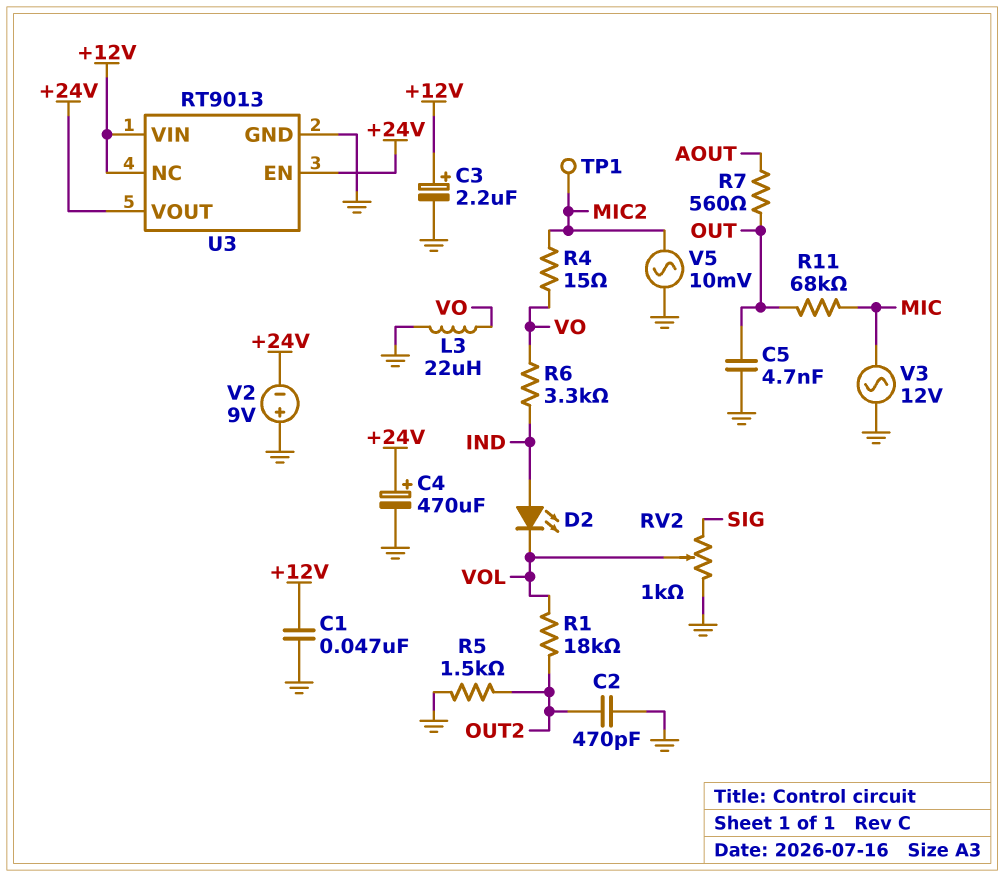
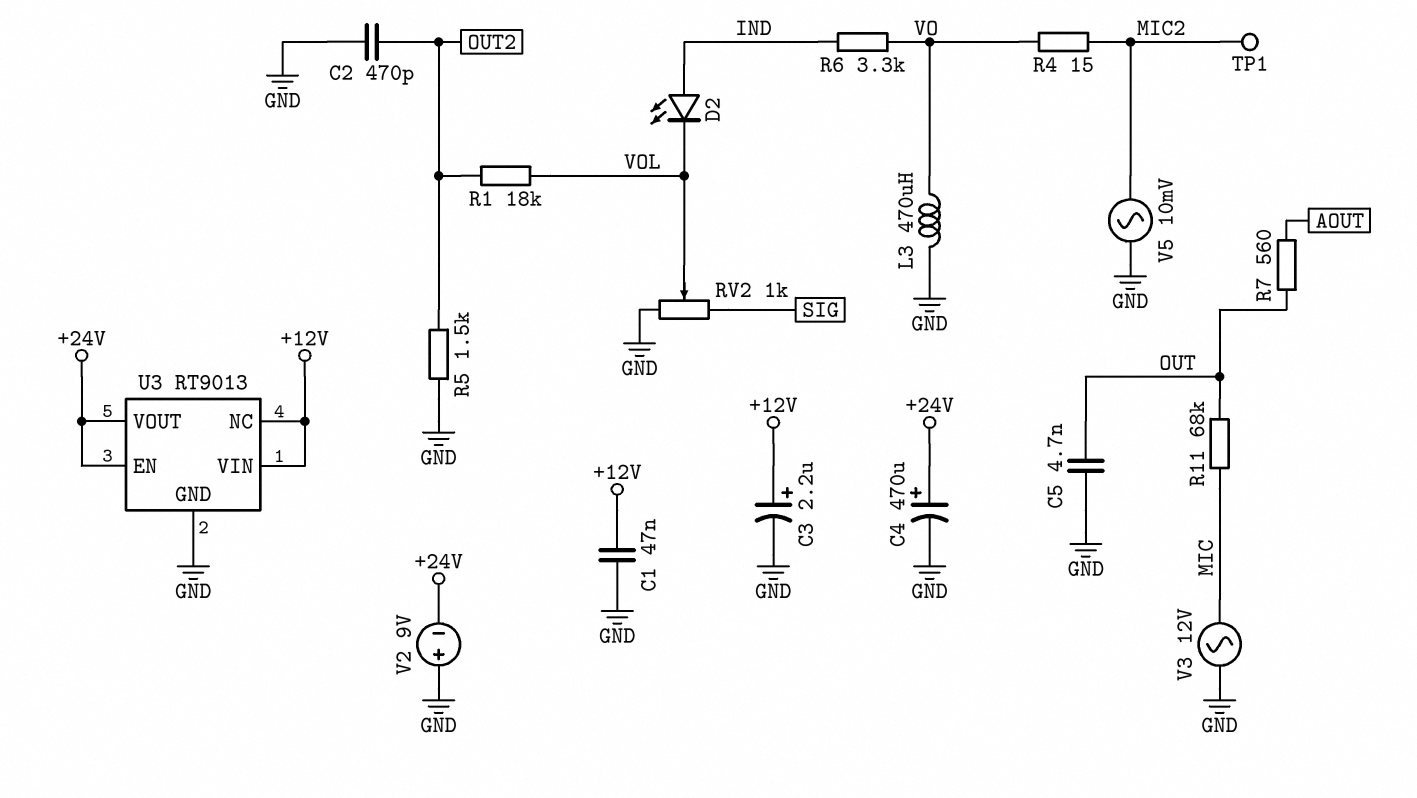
L3: 22uH (GND, VO) -> 470uH (GND, VO)

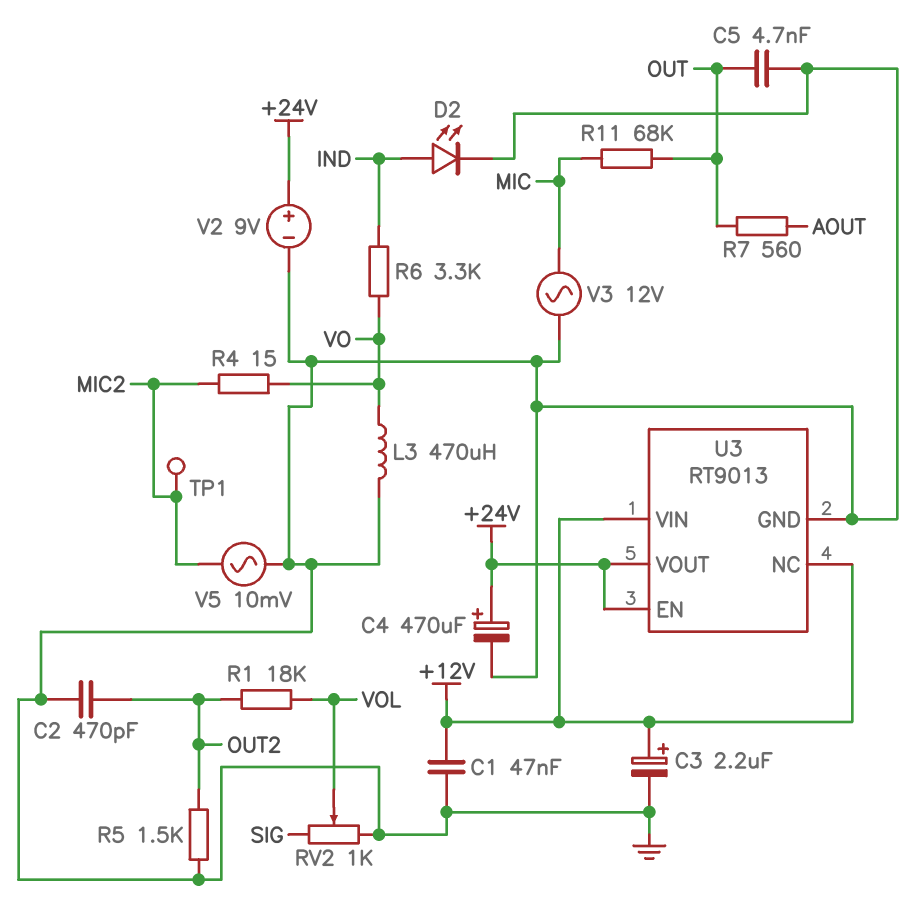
D2: LED (A IND, K VOL) -> LED (A IND, K GND)
V2: 9V (plus GND, minus +24V) -> 9V (plus +24V, minus GND)

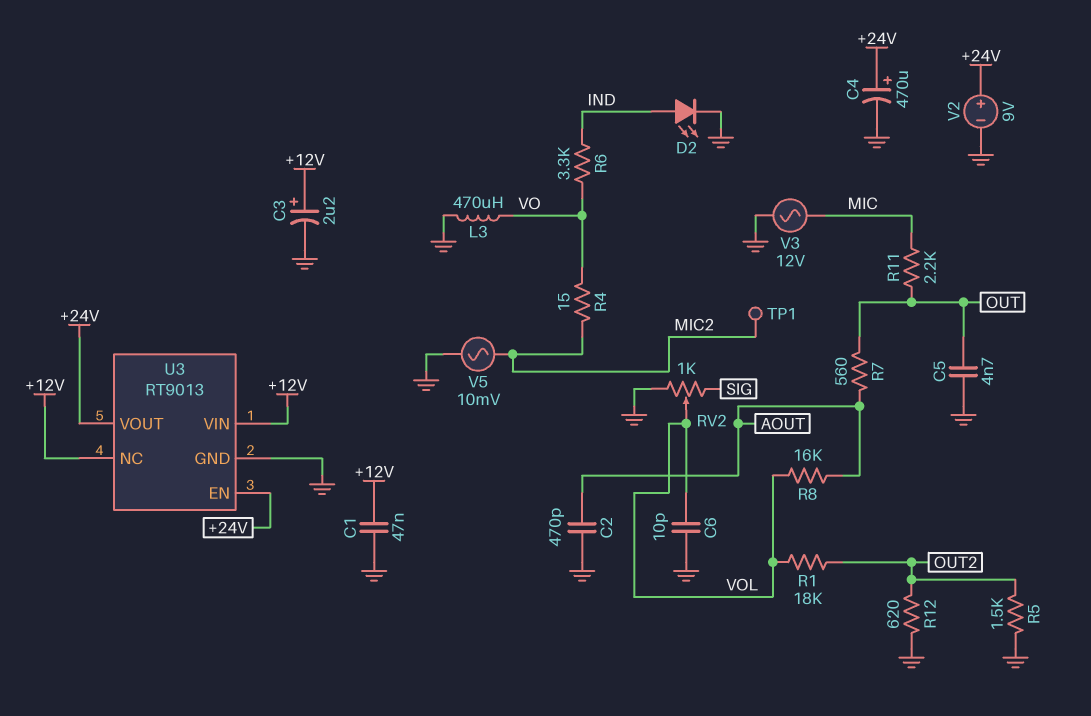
C2: 470pF (GND, OUT2) -> 470pF (AOUT, GND)
C6: none -> 10pF (GND, VOL)
R8: none -> 16k (AOUT, VOL)
R11: 68k (MIC, OUT) -> 2.2k (MIC, OUT)
R12: none -> 620 (GND, OUT2)

